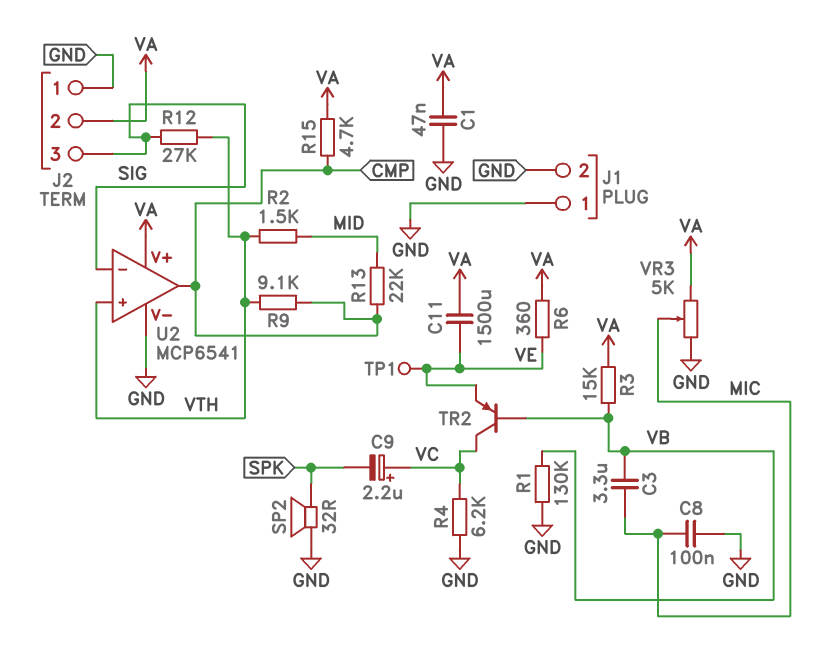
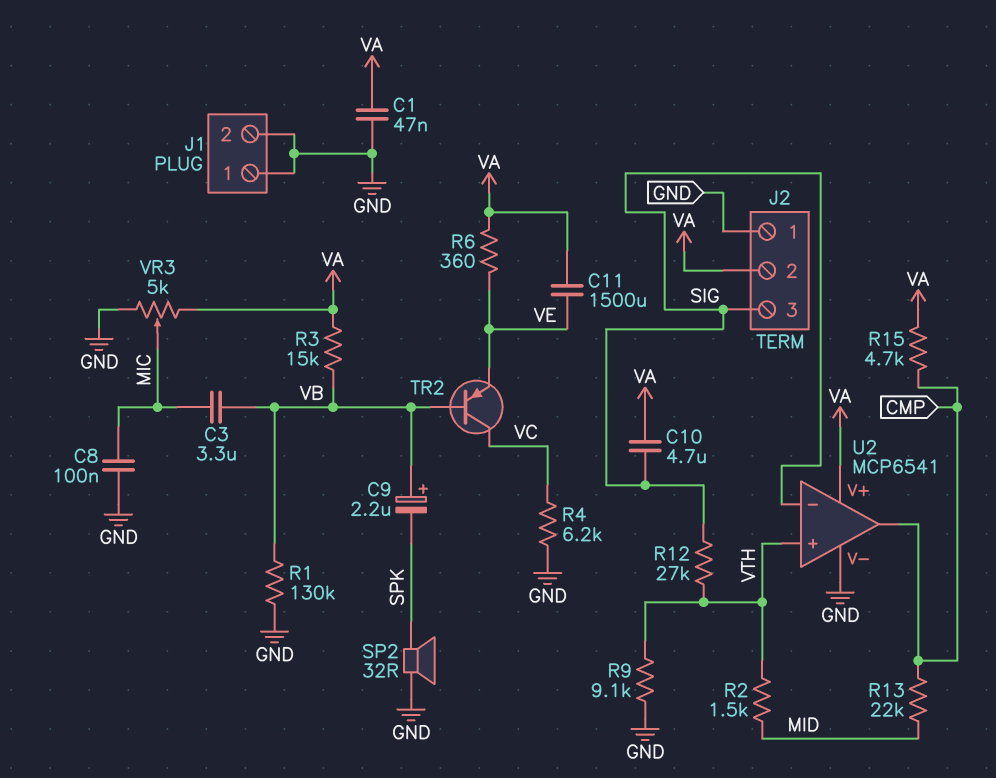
C9: 2.2uF (plus VC, minus SPK) -> 2.2uF (plus VB, minus SPK)
C10: none -> 4.7uF (SIG, VA)
R9: 9.1k (CMP, VTH) -> 9.1k (GND, VTH)
TP1: test point (VE) -> none

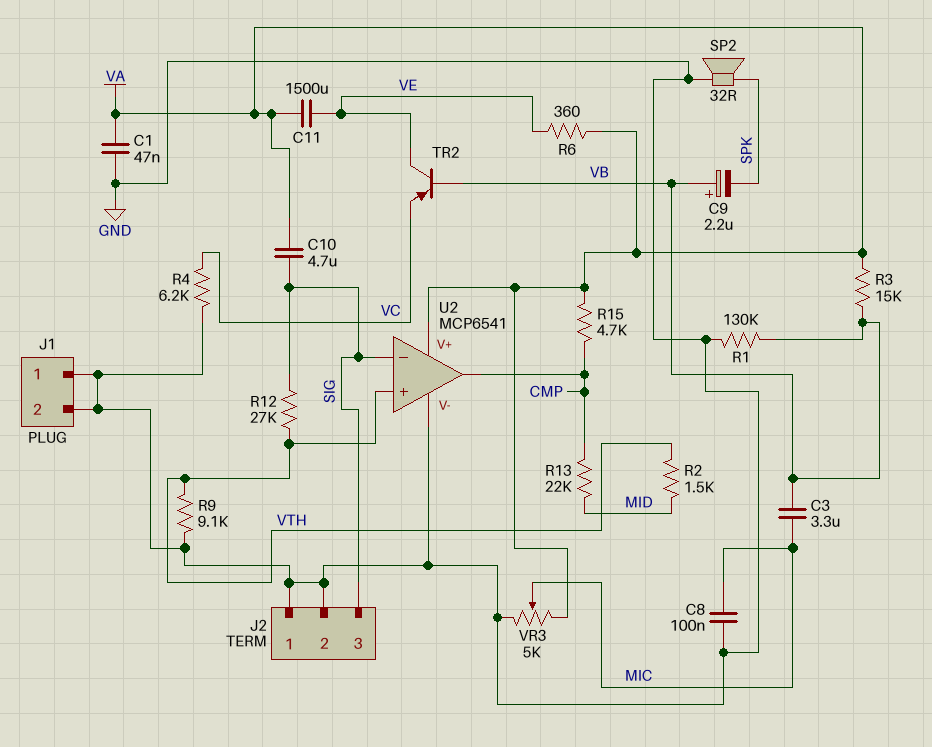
J2 pin 2: VA -> GND
TR2: PNP (B VB, C VC, E VE) -> PNP (B VB, C VE, E VC)

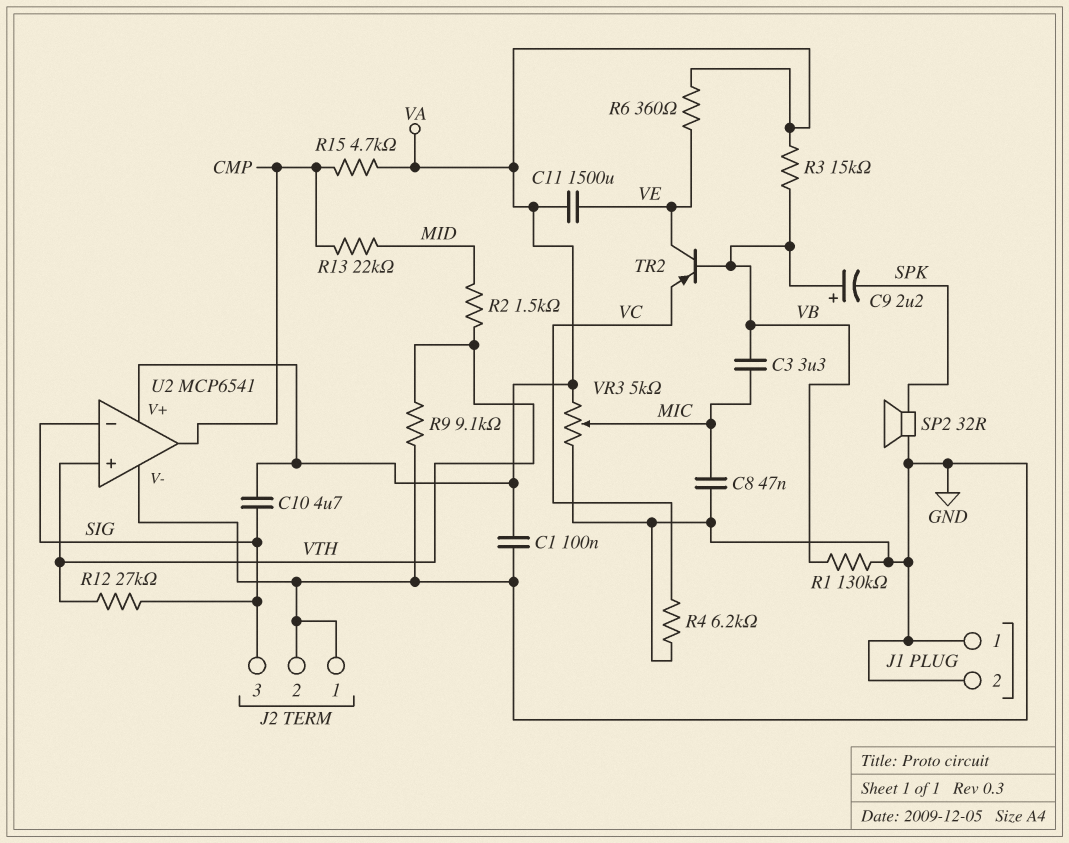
C1: 47nF (GND, VA) -> 100nF (GND, VA)
C8: 100nF (GND, MIC) -> 47nF (GND, MIC)

